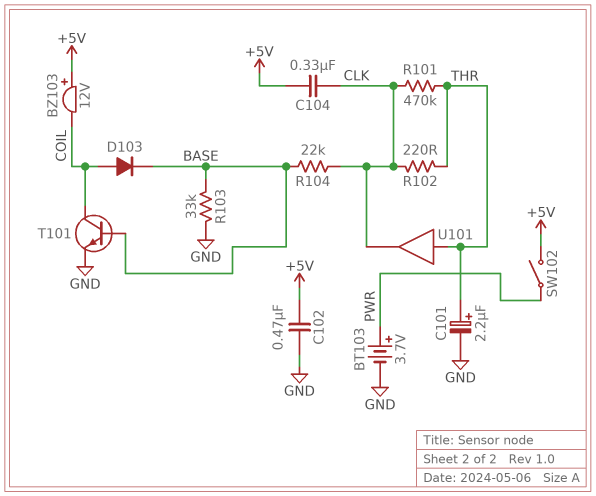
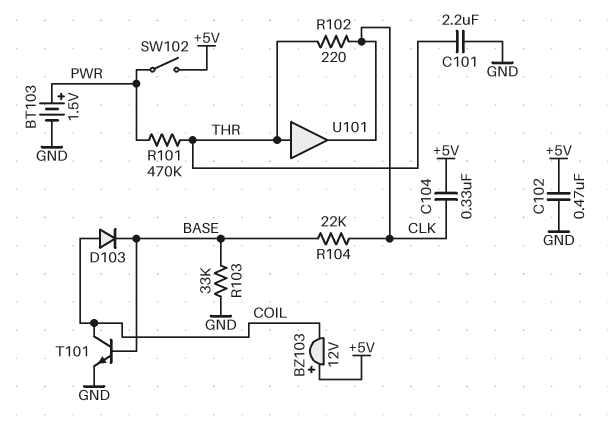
BT103: 3.7V (plus PWR, minus GND) -> 1.5V (plus PWR, minus GND)
C101: 2.2uF (plus THR, minus GND) -> 2.2uF (GND, THR)
R101: 470k (CLK, THR) -> 470k (PWR, THR)

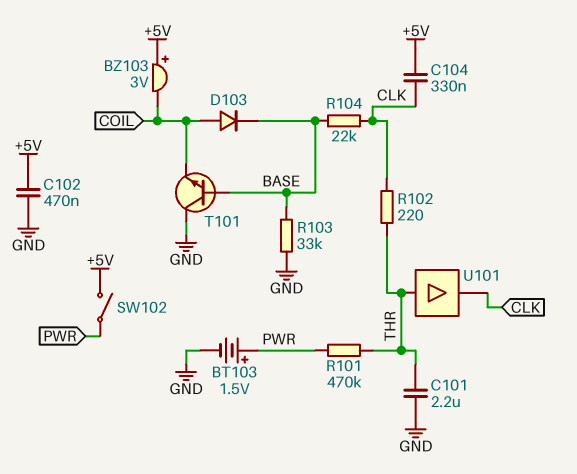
BZ103: buzzer 12V (plus +5V, minus COIL) -> buzzer 3V (plus +5V, minus COIL)
T101: NPN (B BASE, C COIL, E GND) -> NPN (B BASE, C GND, E COIL)

